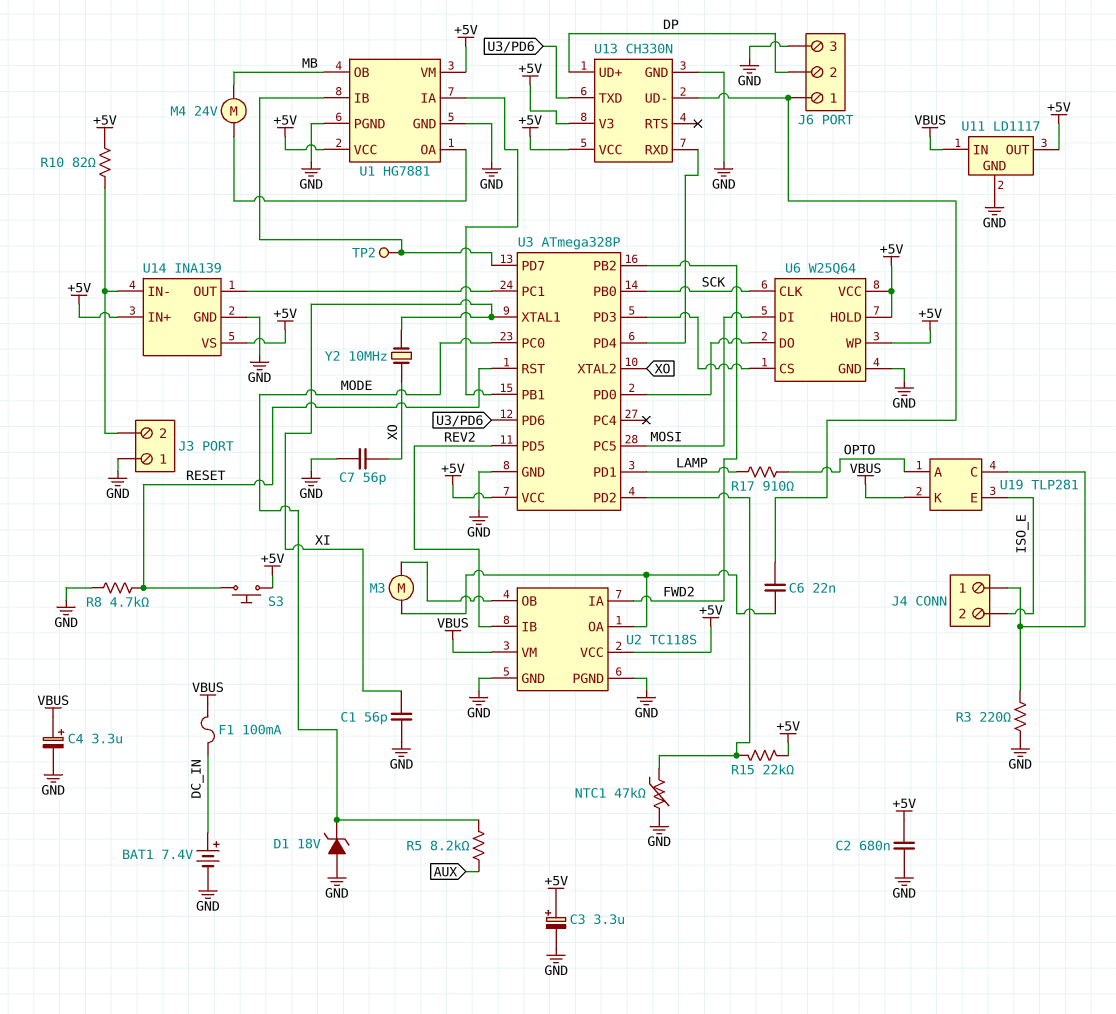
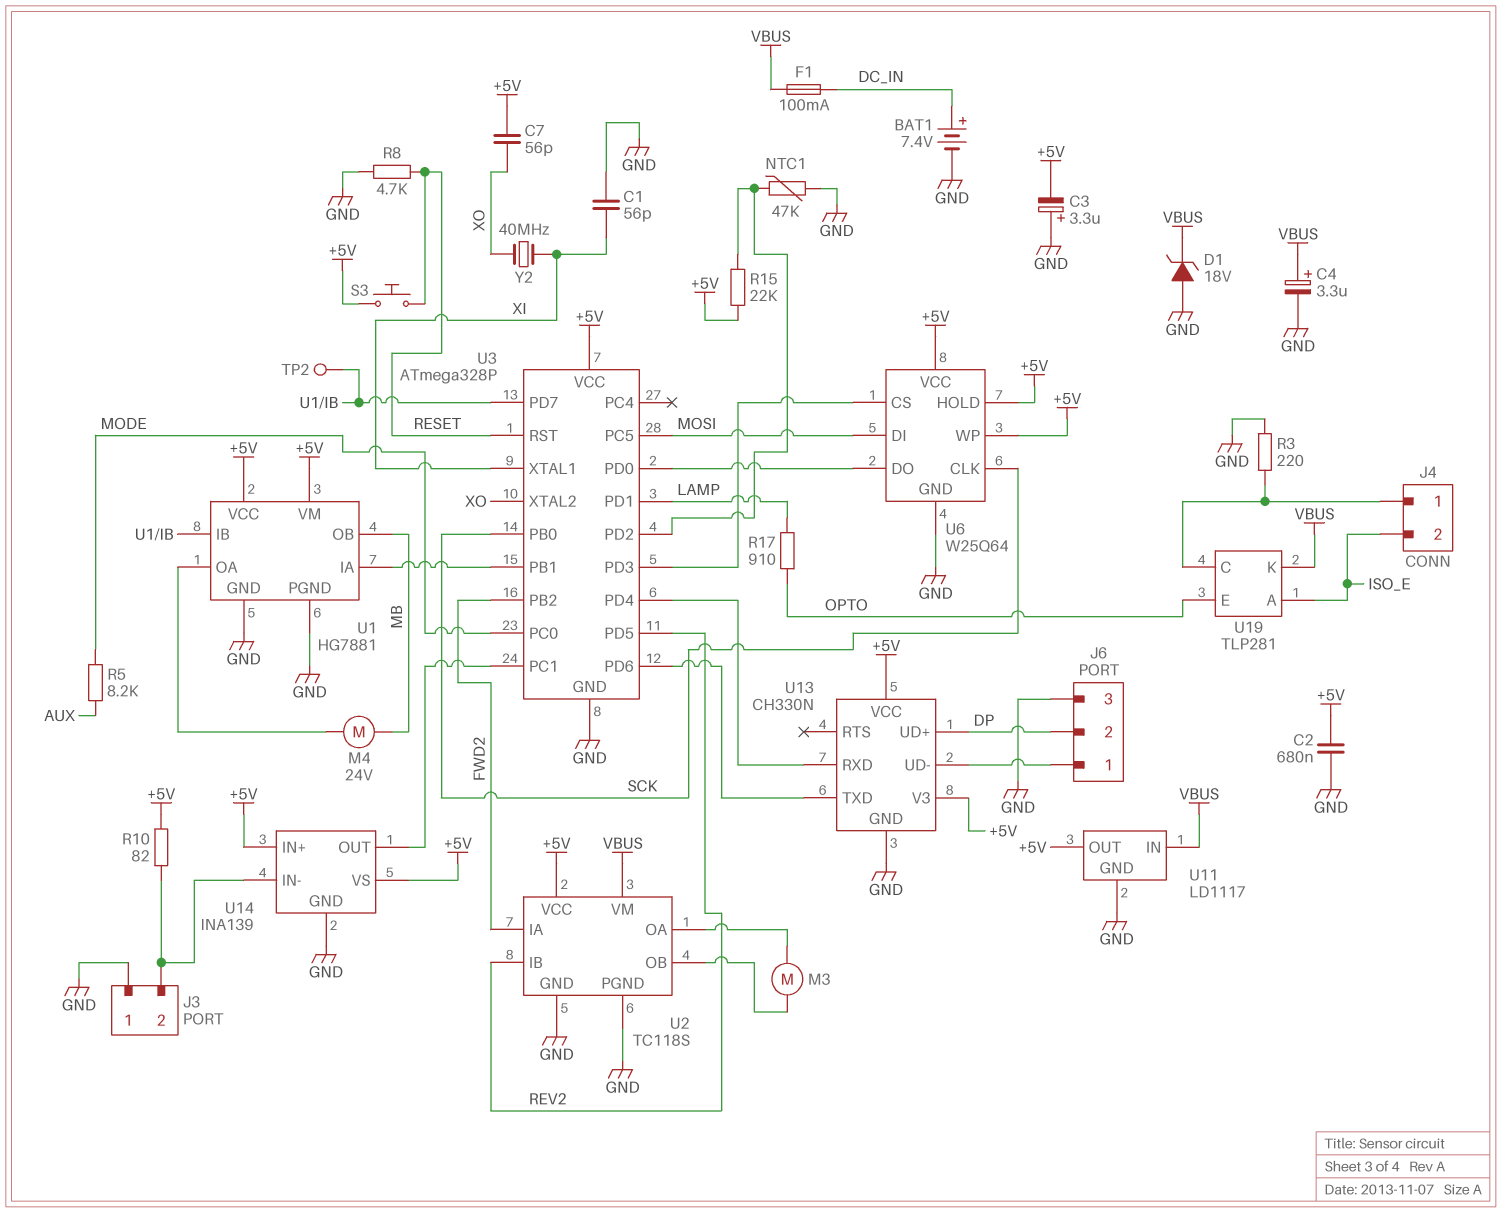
C3: 3.3uF (plus +5V, minus GND) -> 3.3uF (plus GND, minus +5V)
C6: 22nF (J6/1, U2/OA) -> none
C7: 56pF (GND, XO) -> 56pF (+5V, XO)
D1: zener 18V (A GND, K MODE) -> zener 18V (A GND, K VBUS)
U19 pin A: OPTO -> ISO_E
U19 pin E: ISO_E -> OPTO
Y2: 10MHz (XI, XO) -> 40MHz (XI, XO)

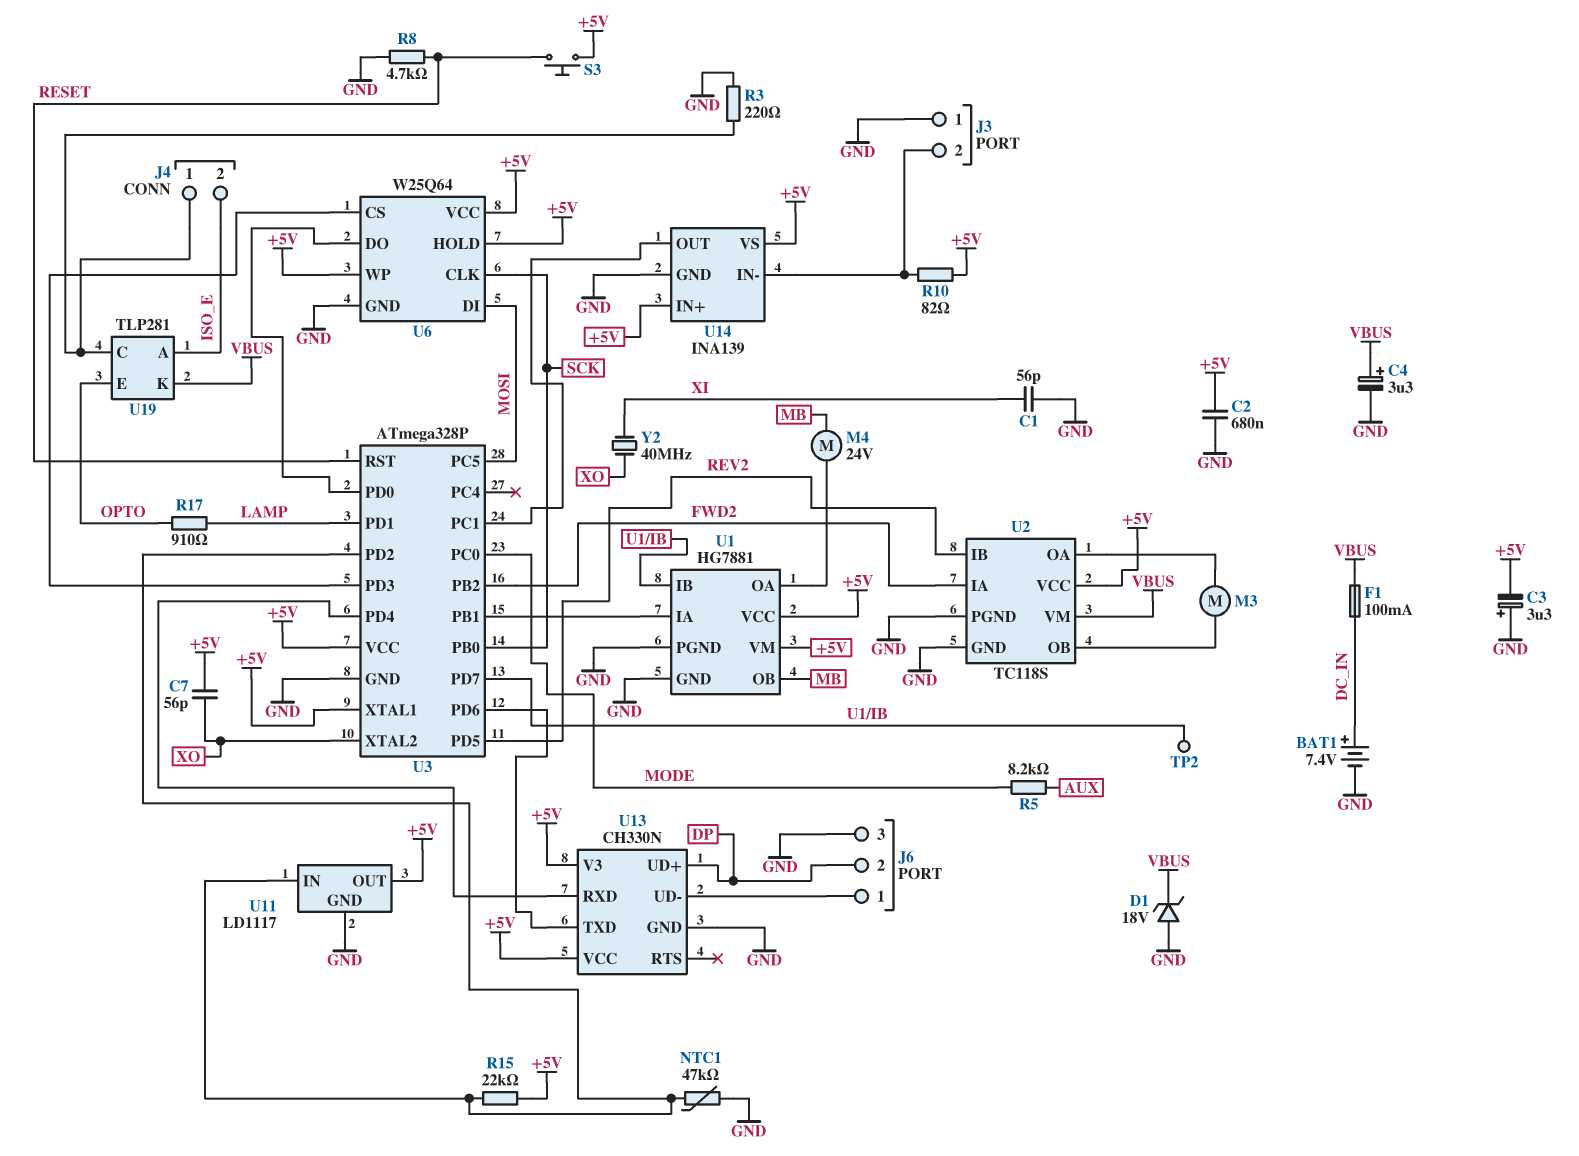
U3 pin XTAL1: XI -> +5V
U11 pin IN: VBUS -> U3/PD2

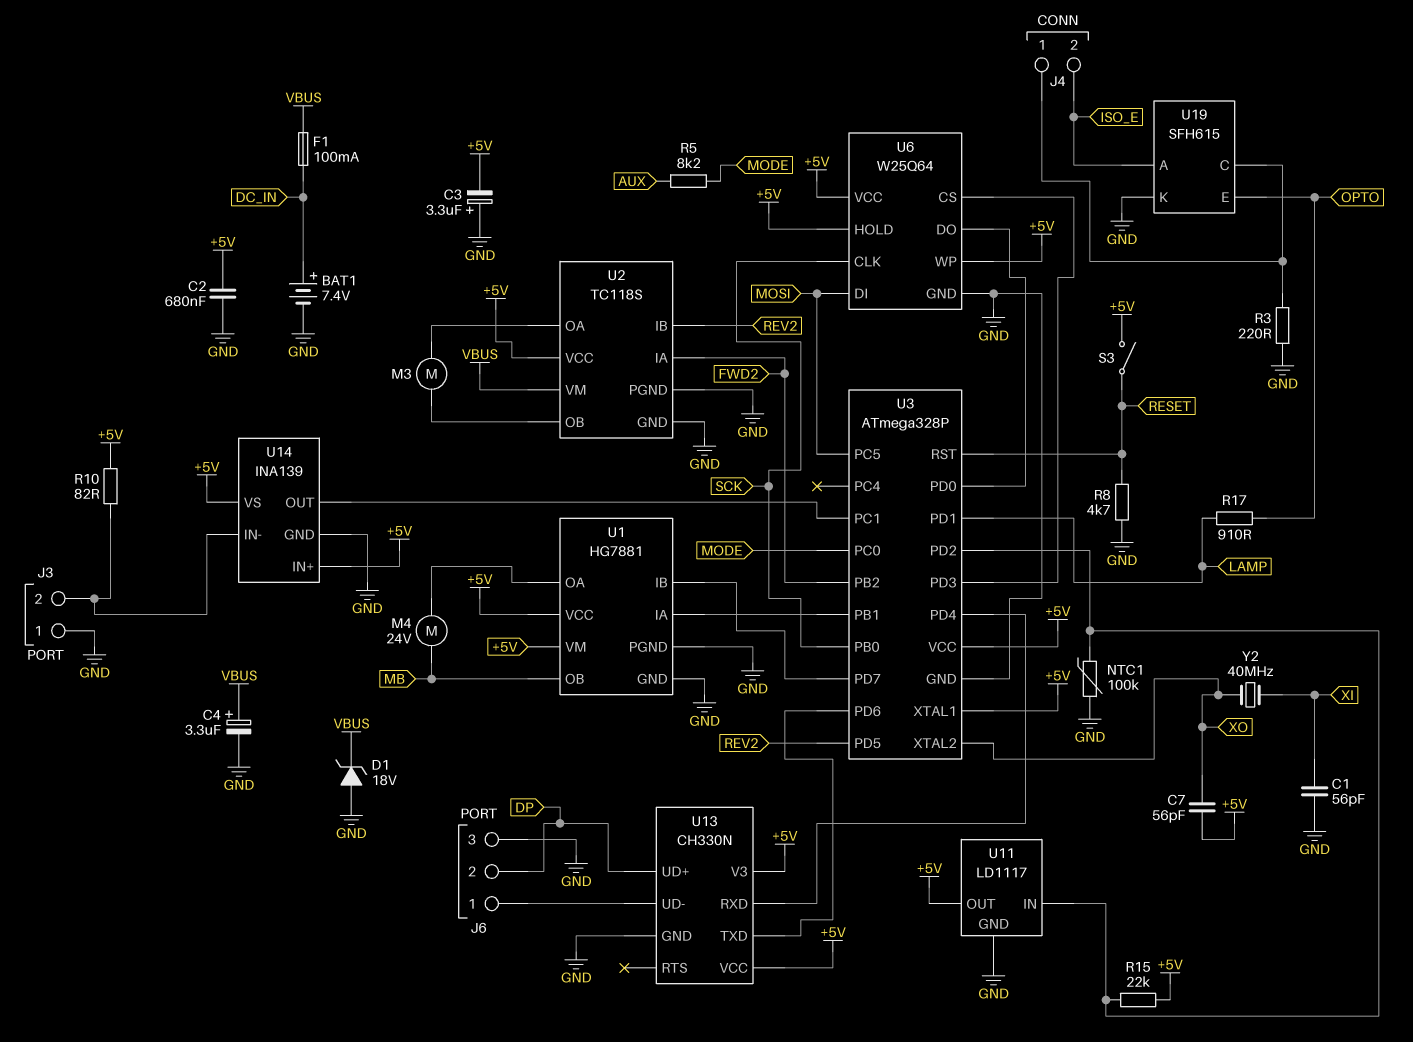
NTC1: 47k (GND, U3/PD2) -> 100k (GND, U3/PD2)
S3: button (+5V, RESET) -> switch (+5V, RESET)
TP2: test point (U1/IB) -> none
U19: TLP281 -> SFH615
U19 pin K: VBUS -> GND

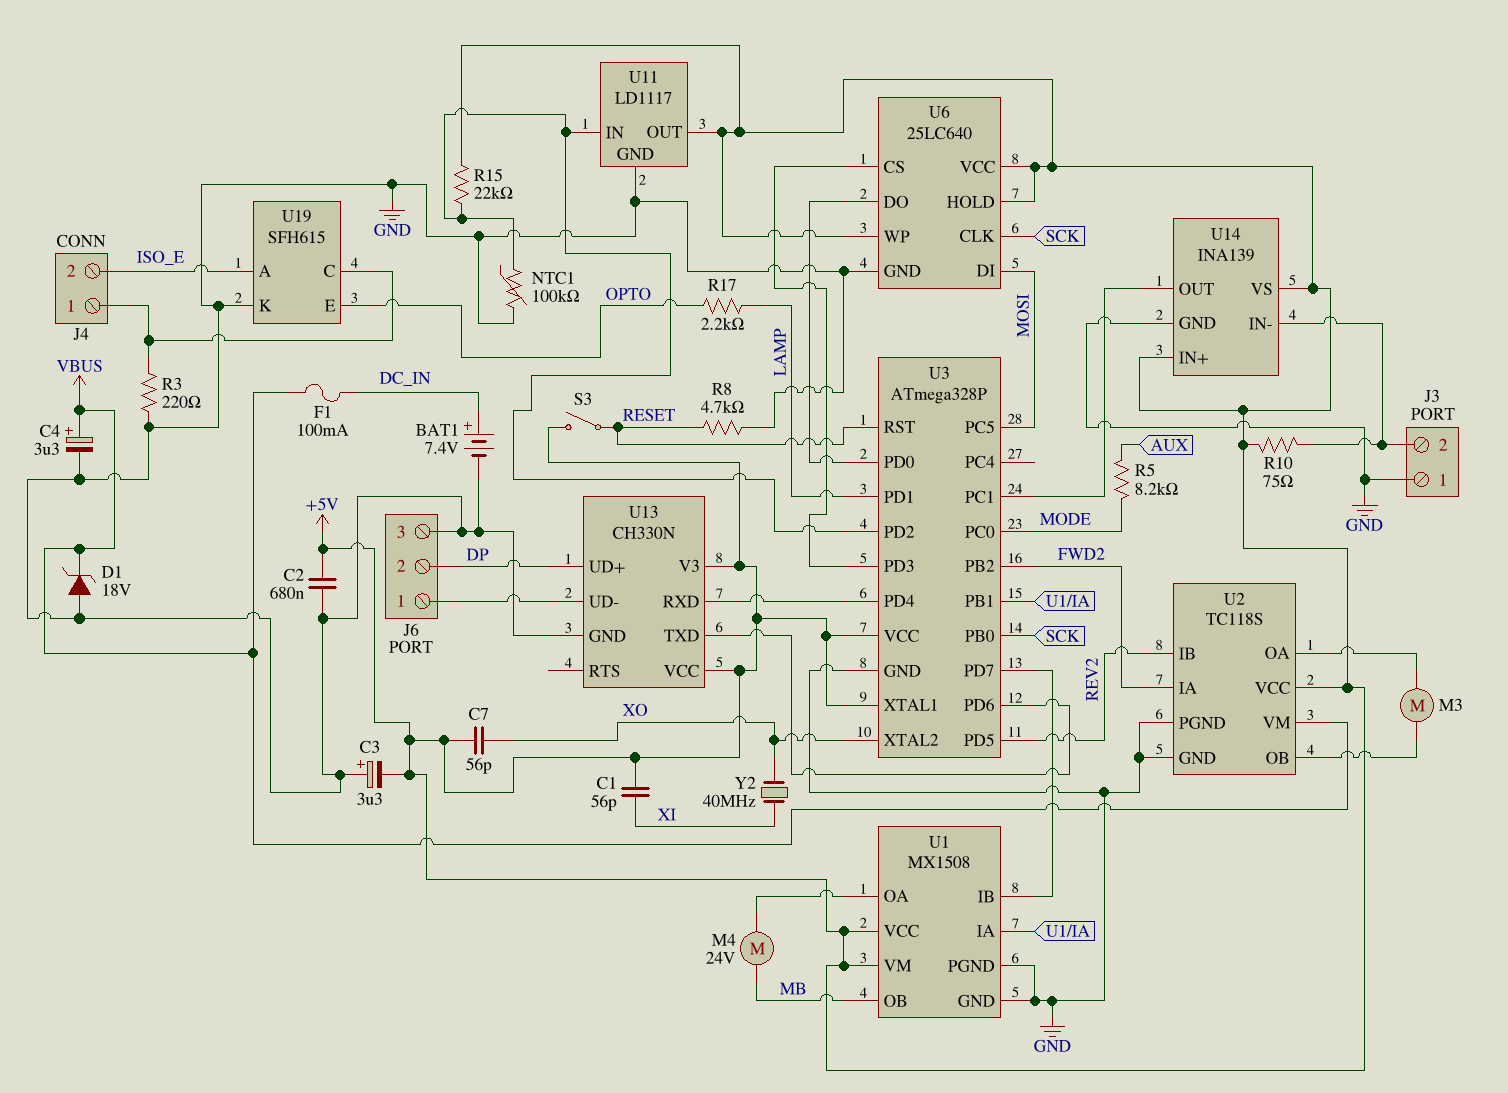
C1: 56pF (GND, XI) -> 56pF (+5V, XI)
R10: 82 (+5V, J3/2) -> 75 (+5V, J3/2)
R17: 910 (LAMP, OPTO) -> 2.2k (LAMP, OPTO)
U1: HG7881 -> MX1508
U6: W25Q64 -> 25LC640

